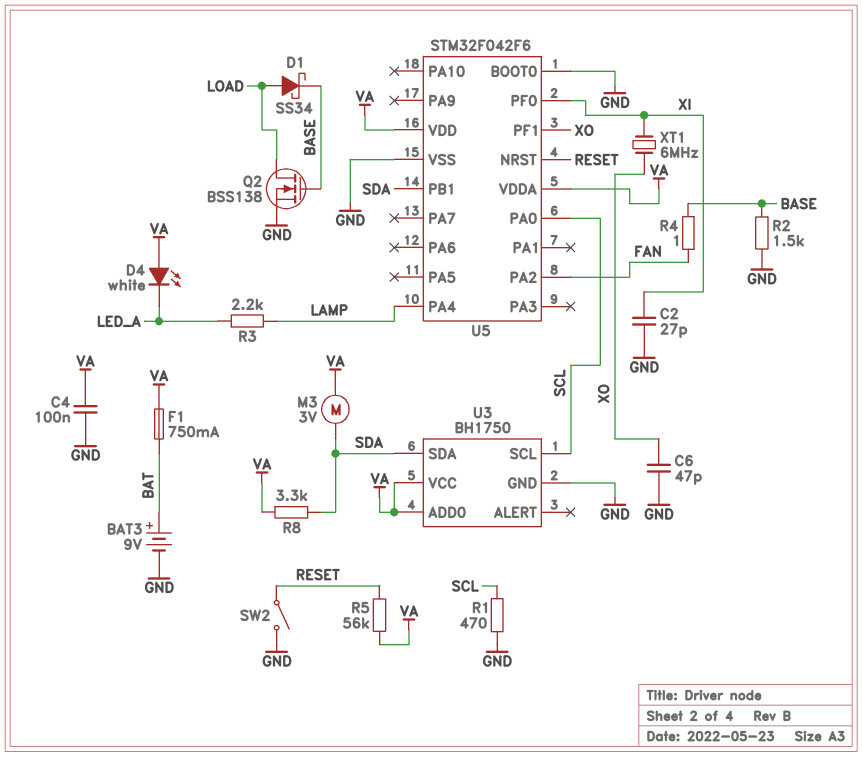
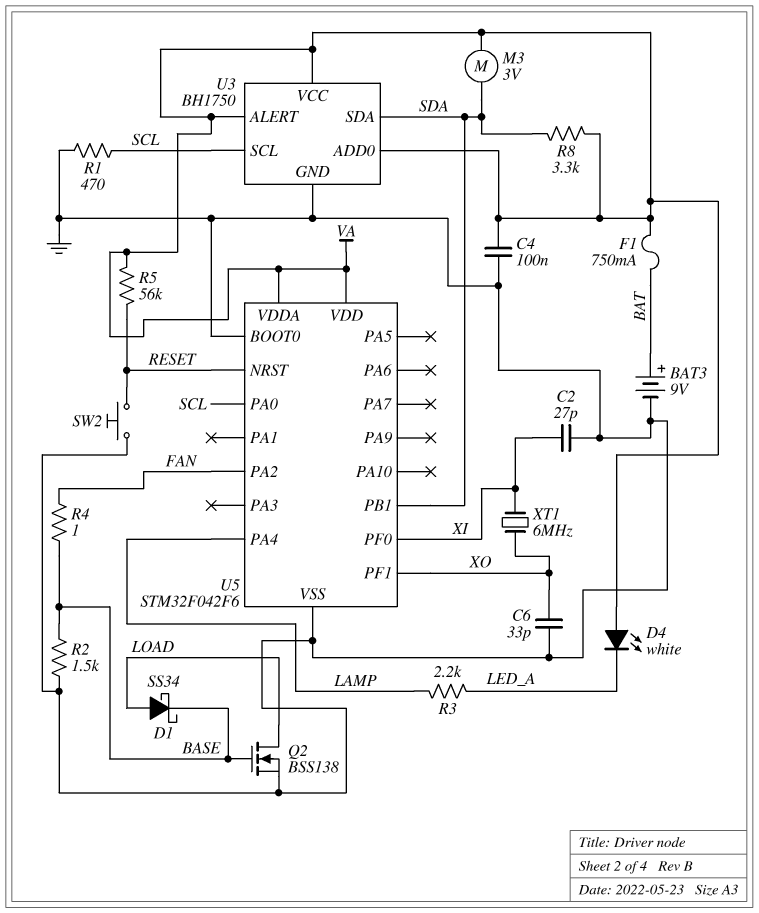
C6: 47pF (GND, XO) -> 33pF (GND, XO)
SW2: switch (GND, RESET) -> button (GND, RESET)
U3 pin ALERT: none -> VA

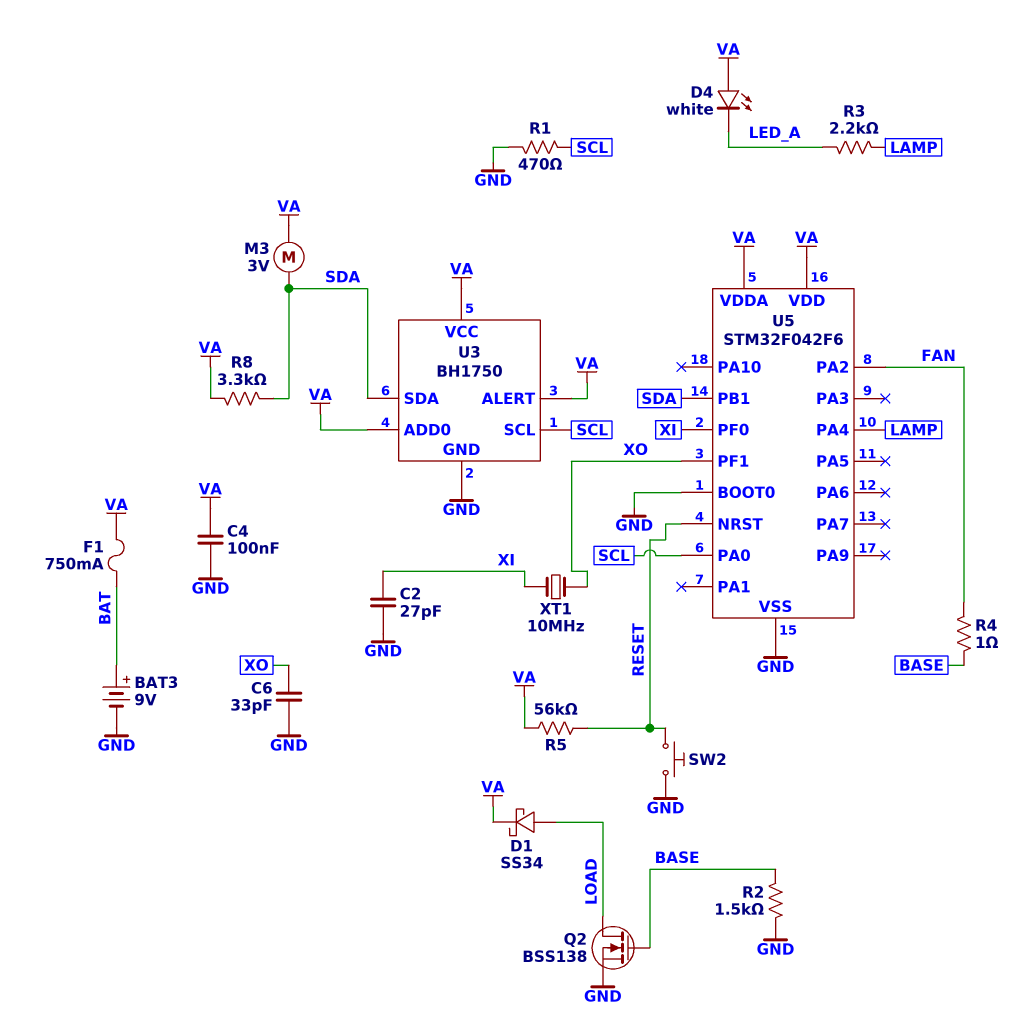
D1: schottky SS34 (A LOAD, K BASE) -> schottky SS34 (A LOAD, K VA)
XT1: 6MHz (XI, XO) -> 10MHz (XI, XO)

